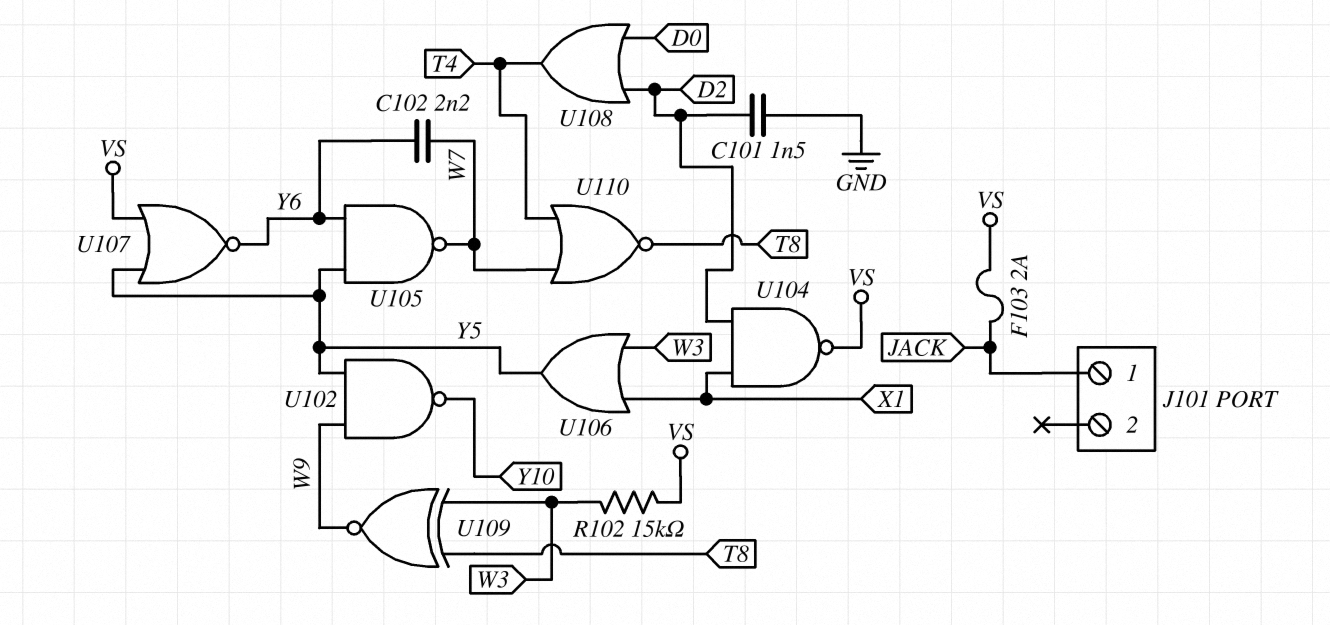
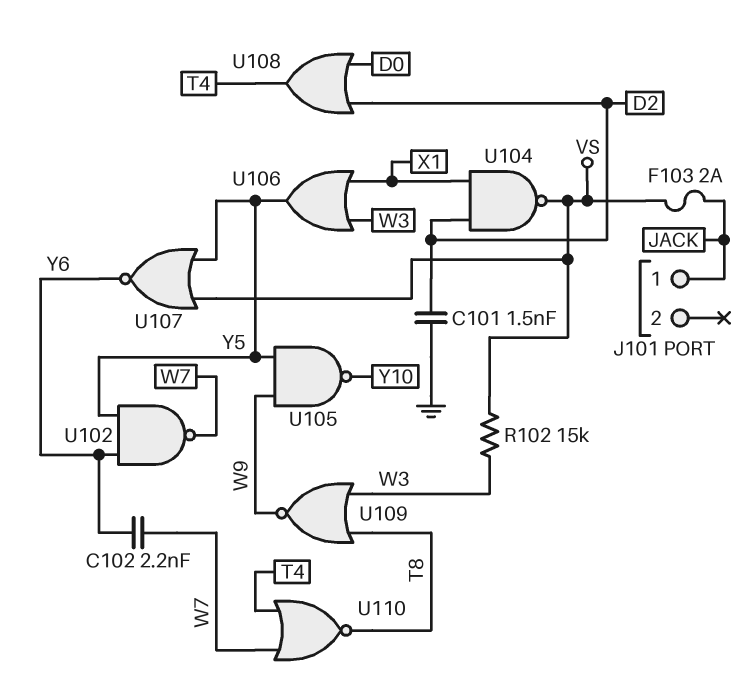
U102: NAND (in W9, in Y5, out Y10) -> NAND (in Y5, in Y6, out W7)
U105: NAND (in Y5, in Y6, out W7) -> NAND (in W9, in Y5, out Y10)
U109: XNOR (in T8, in W3, out W9) -> NOR (in T8, in W3, out W9)

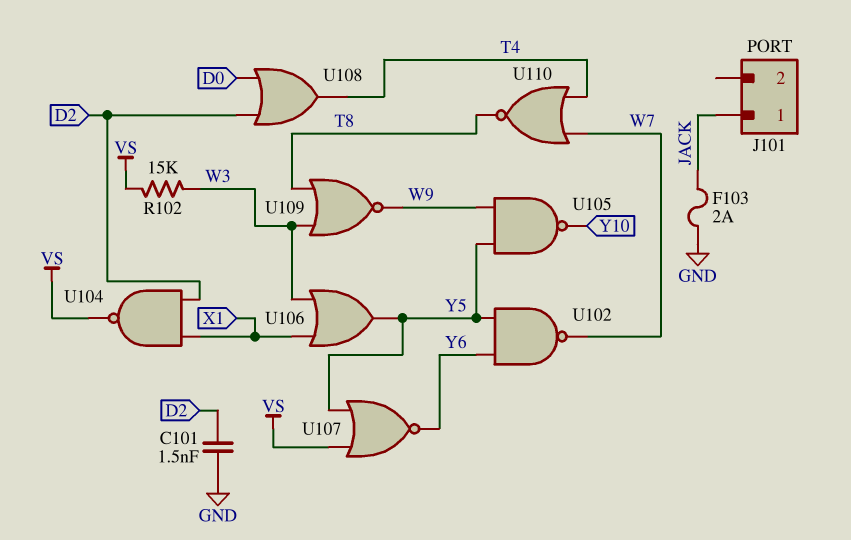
C102: 2.2nF (W7, Y6) -> none
F103: 2A (JACK, VS) -> 2A (GND, JACK)

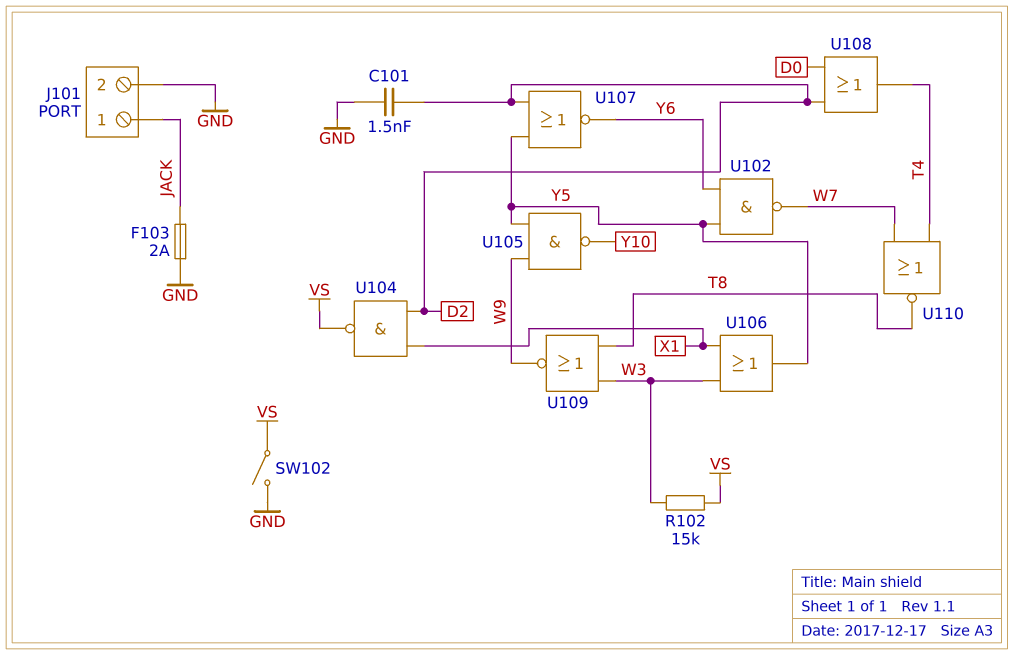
J101 pin 2: none -> GND
SW102: none -> switch (GND, VS)
U107: NOR (in VS, in Y5, out Y6) -> NOR (in D2, in Y5, out Y6)

